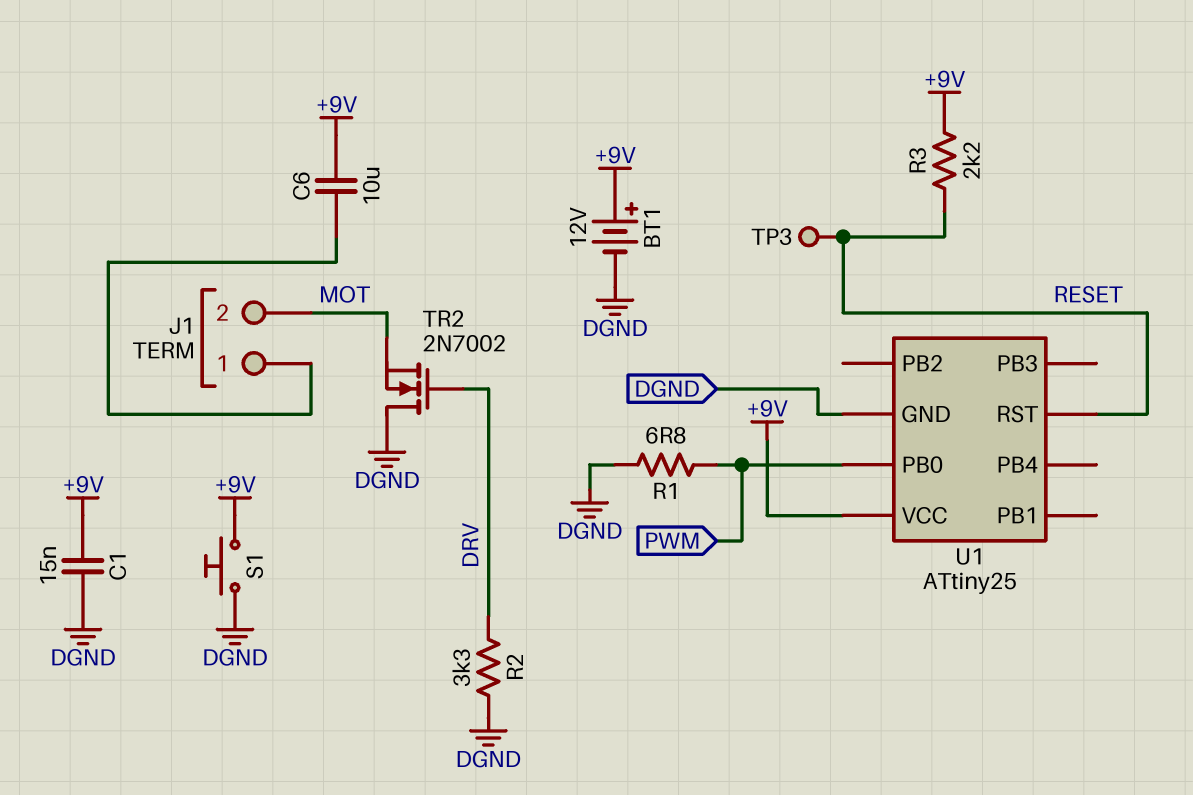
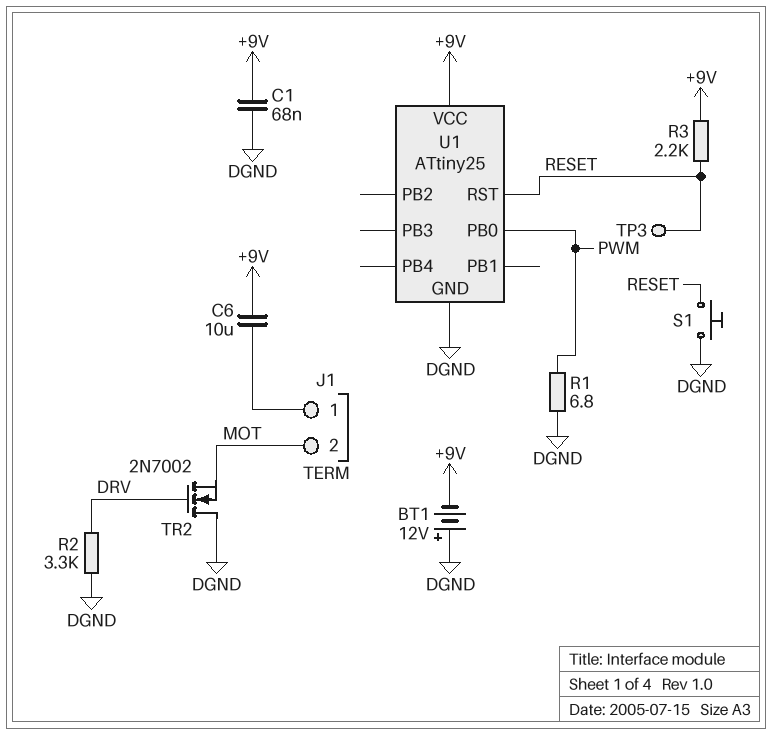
BT1: 12V (plus +9V, minus DGND) -> 12V (plus DGND, minus +9V)
C1: 15nF (+9V, DGND) -> 68nF (+9V, DGND)
S1: button (+9V, DGND) -> button (DGND, RESET)

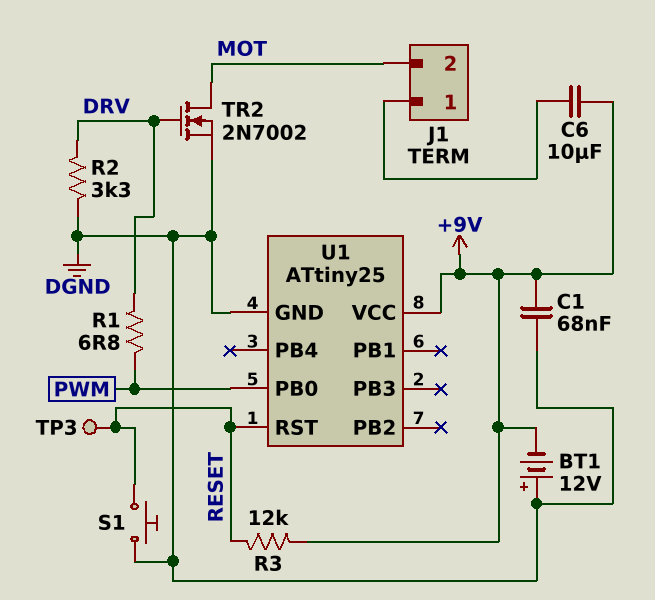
R1: 6.8 (DGND, PWM) -> 6.8 (DRV, PWM)
R3: 2.2k (+9V, RESET) -> 12k (+9V, RESET)
TR2: NMOS 2N7002 (G DRV, D DGND, S MOT) -> NMOS 2N7002 (G DRV, D MOT, S DGND)

